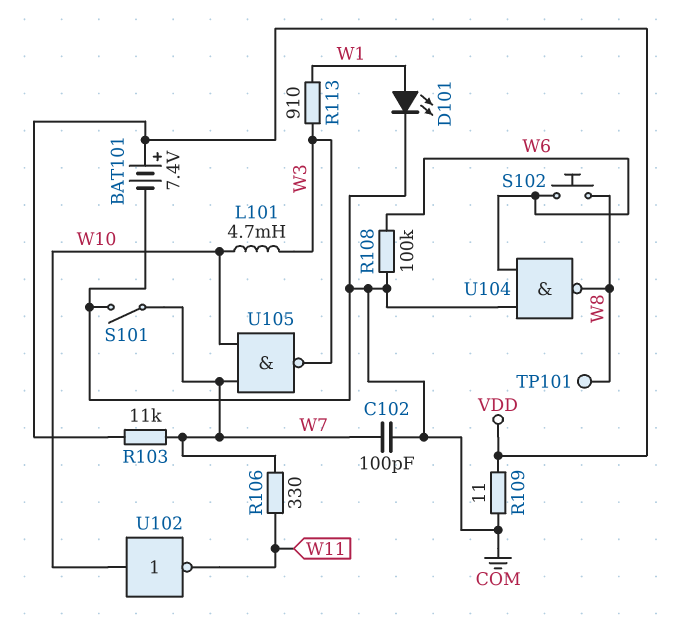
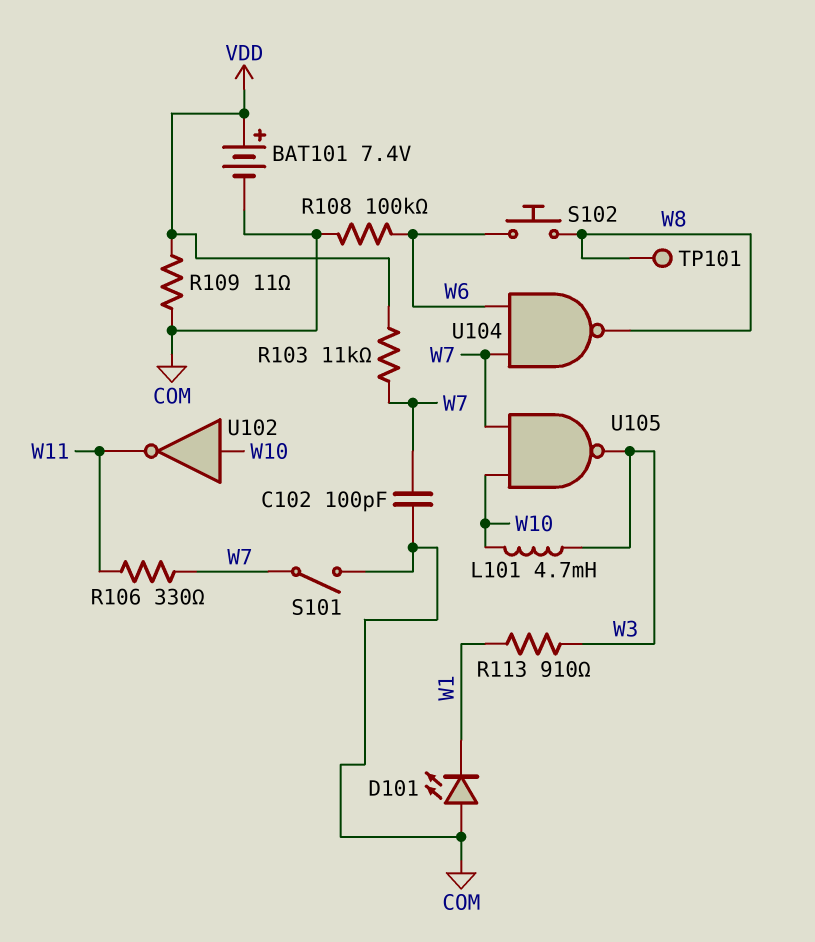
D101: LED (A W1, K COM) -> LED (A COM, K W1)
U104: NAND (in COM, in W6, out W8) -> NAND (in W6, in W7, out W8)

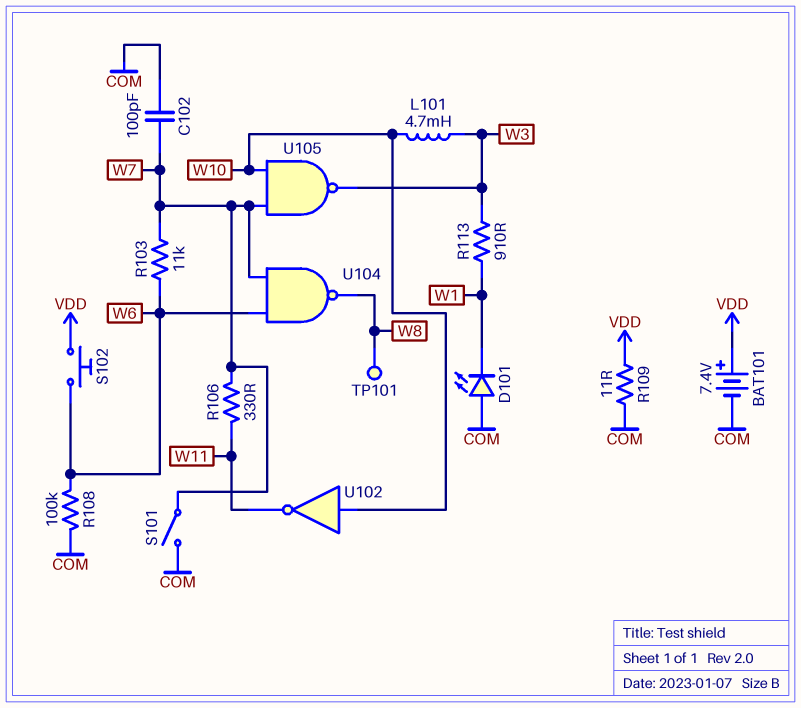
R103: 11k (VDD, W7) -> 11k (W6, W7)
S102: button (W6, W8) -> button (VDD, W6)

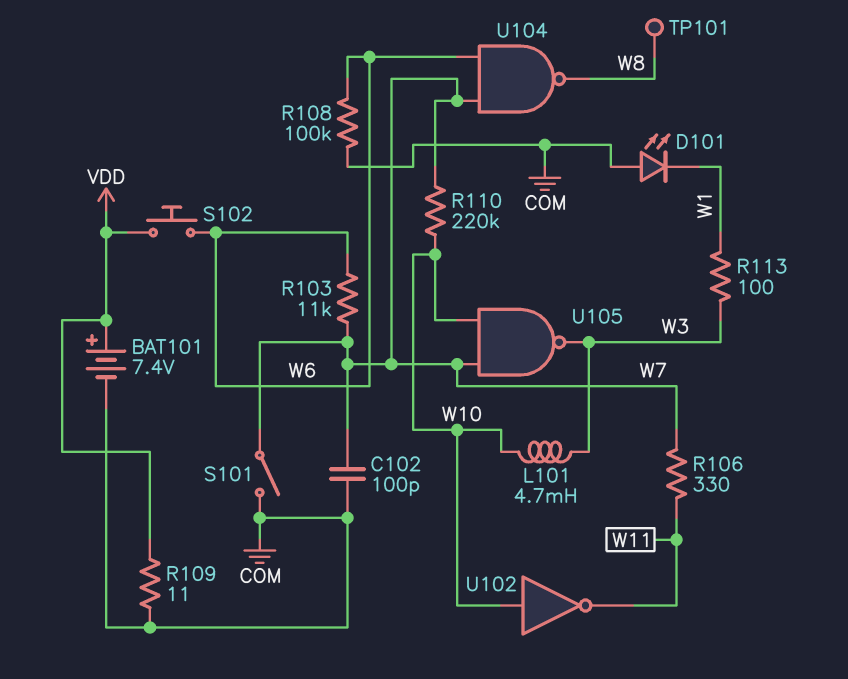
R110: none -> 220k (W7, W10)
R113: 910 (W1, W3) -> 100 (W1, W3)

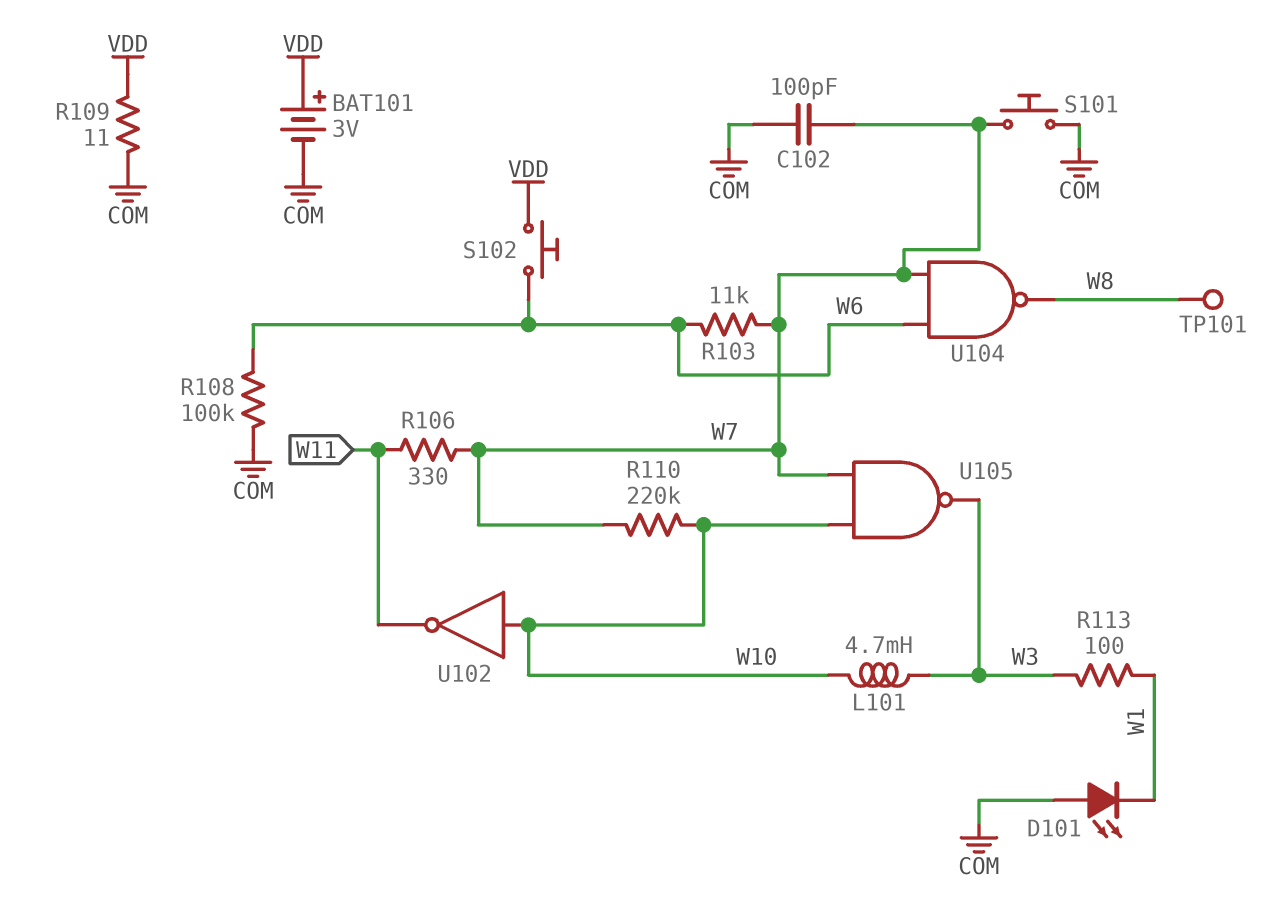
BAT101: 7.4V (plus VDD, minus COM) -> 3V (plus VDD, minus COM)
S101: switch (COM, W7) -> button (COM, W7)

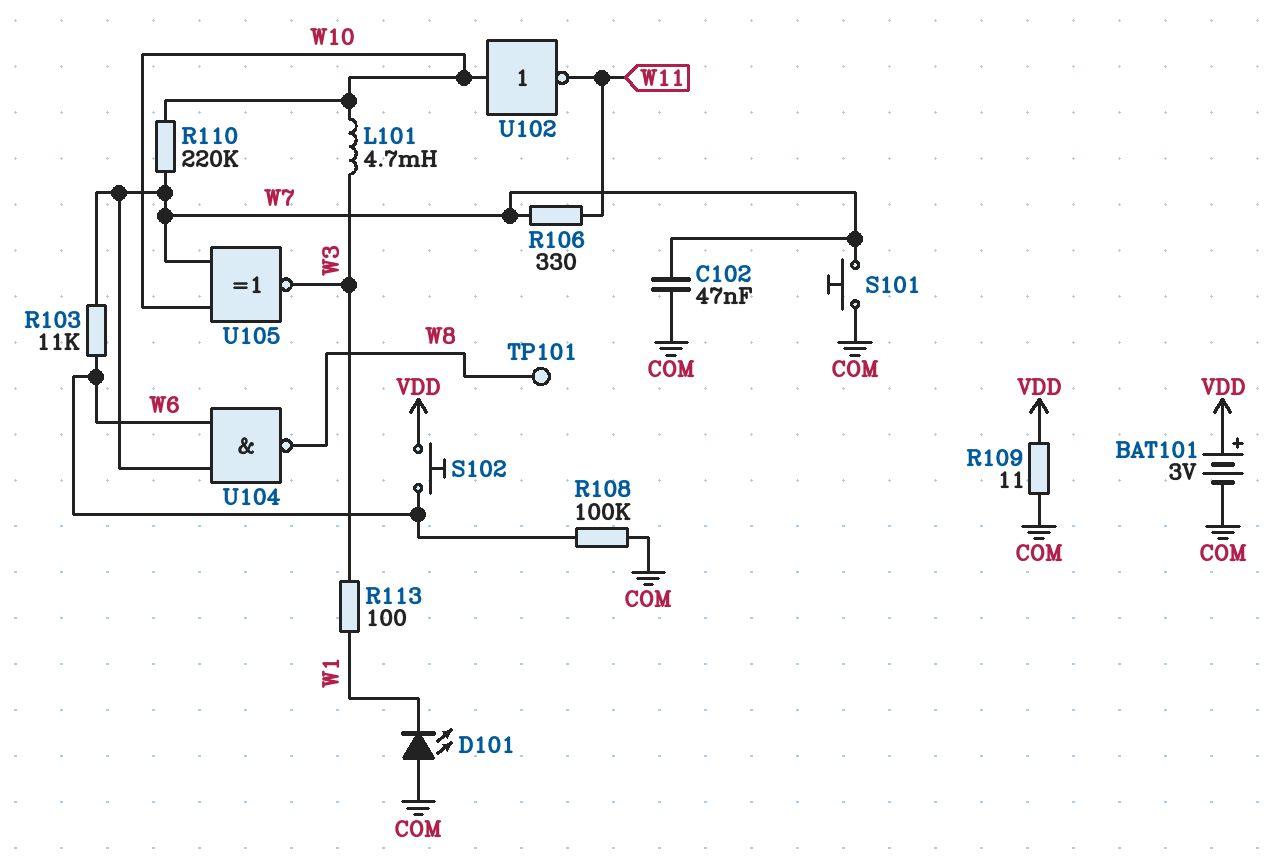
C102: 100pF (COM, W7) -> 47nF (COM, W7)
U105: NAND (in W7, in W10, out W3) -> XNOR (in W7, in W10, out W3)

